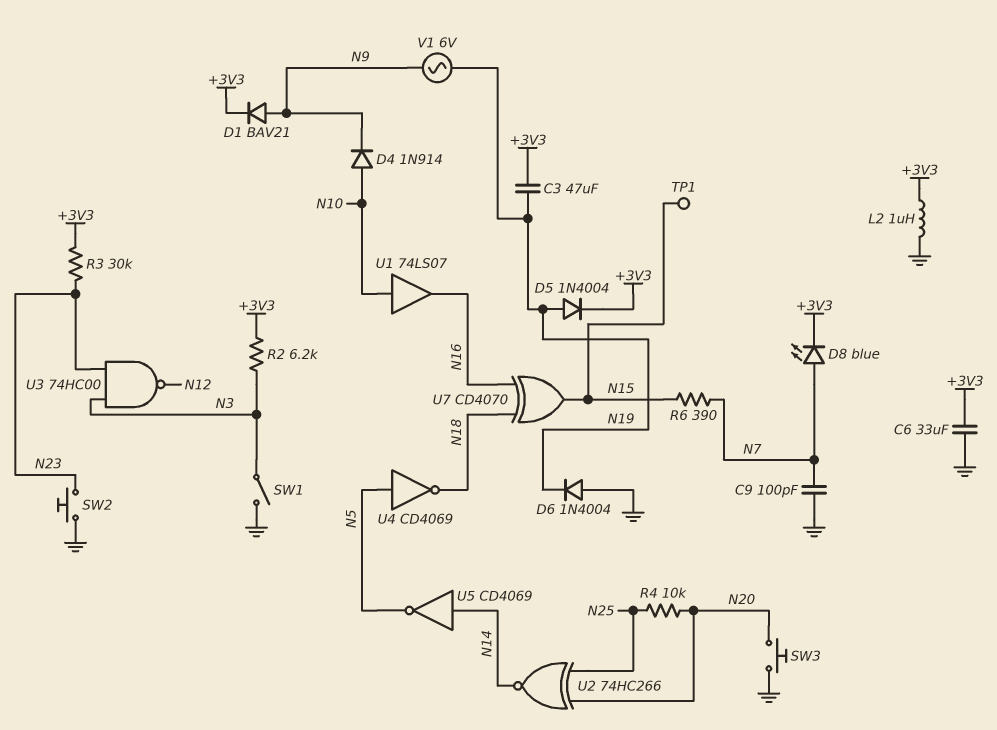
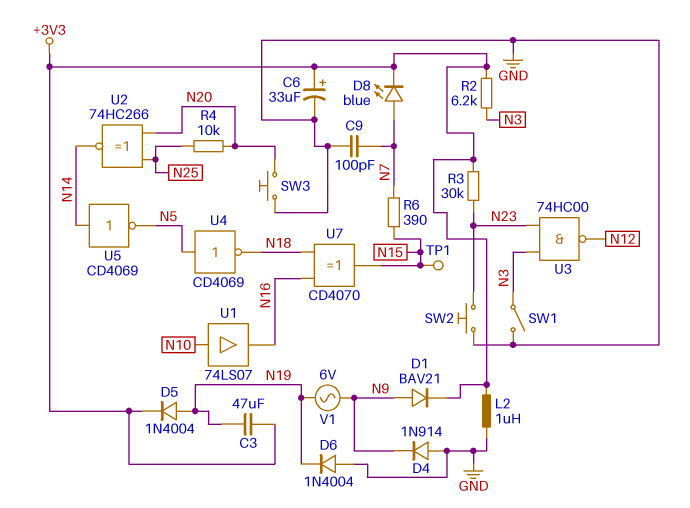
C6: 33uF (+3V3, GND) -> 33uF (plus +3V3, minus GND)
D4: diode 1N914 (A N10, K N9) -> diode 1N914 (A GND, K N9)

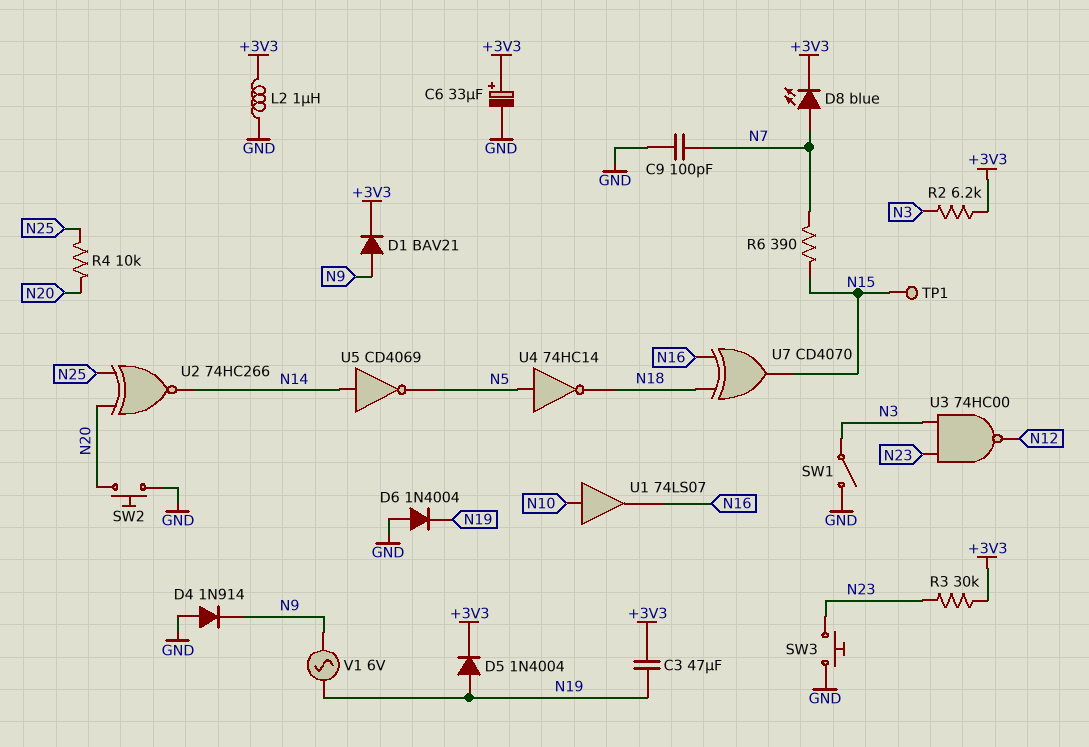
SW2: button (GND, N23) -> button (GND, N20)
SW3: button (GND, N20) -> button (GND, N23)
U4: NOT CD4069 (in N5, out N18) -> NOT 74HC14 (in N5, out N18)

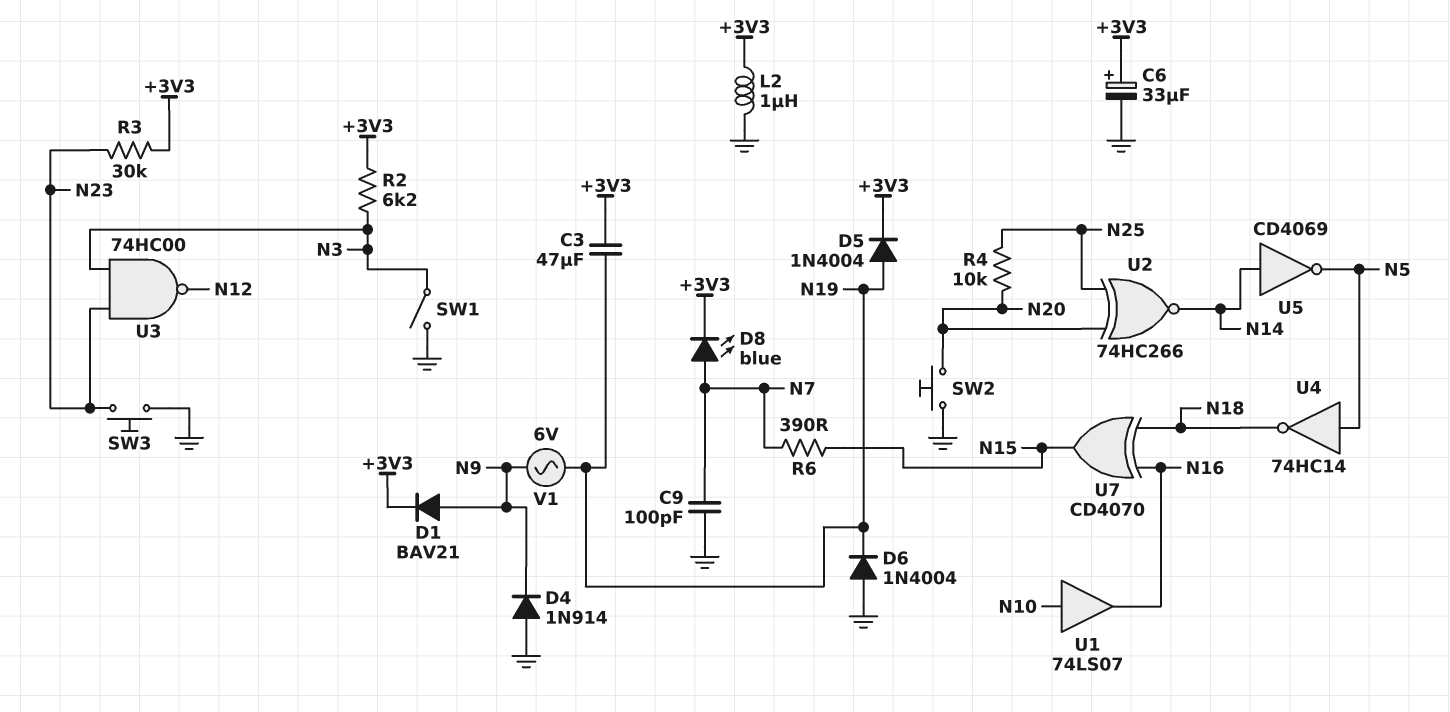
TP1: test point (N15) -> none

